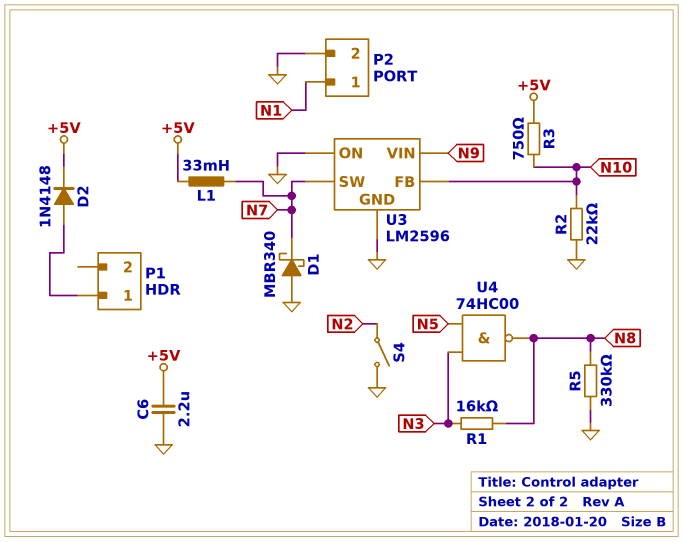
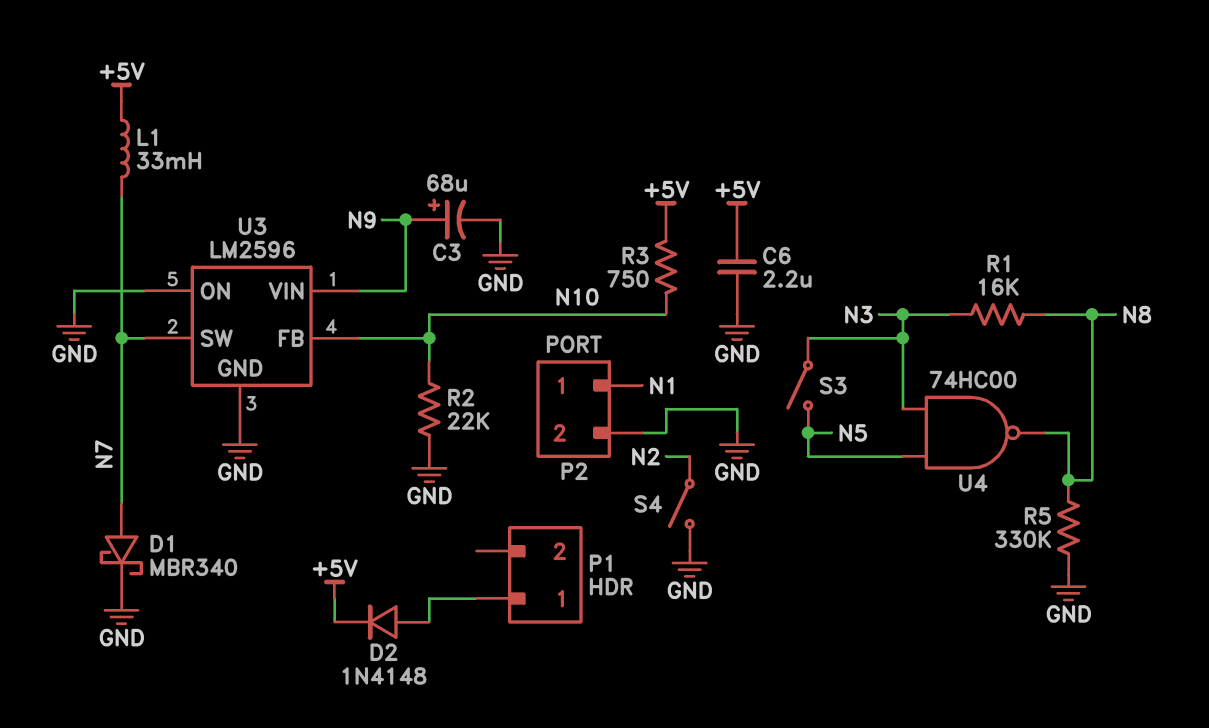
C3: none -> 68uF (plus N9, minus GND)
D1: schottky MBR340 (A GND, K N7) -> schottky MBR340 (A N7, K GND)
S3: none -> switch (N3, N5)

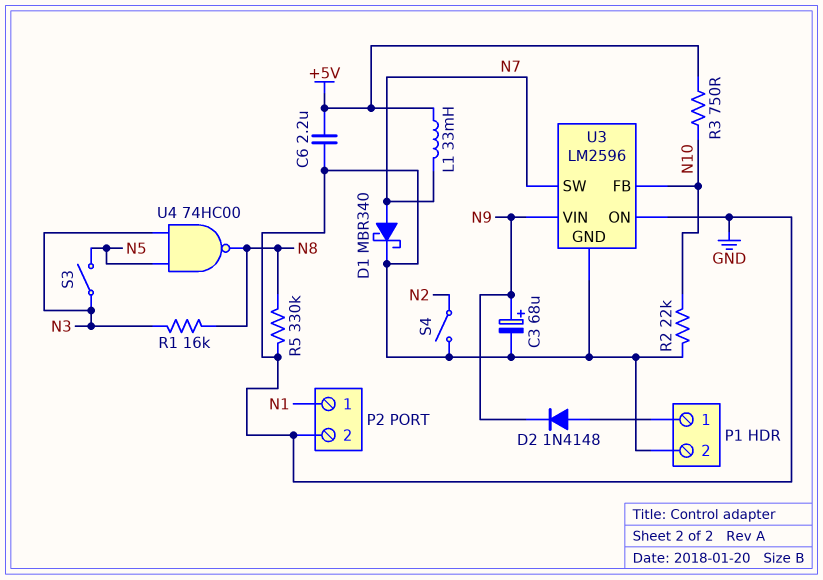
D2: diode 1N4148 (A P1/1, K +5V) -> diode 1N4148 (A P1/1, K N9)
P1 pin 2: none -> GND

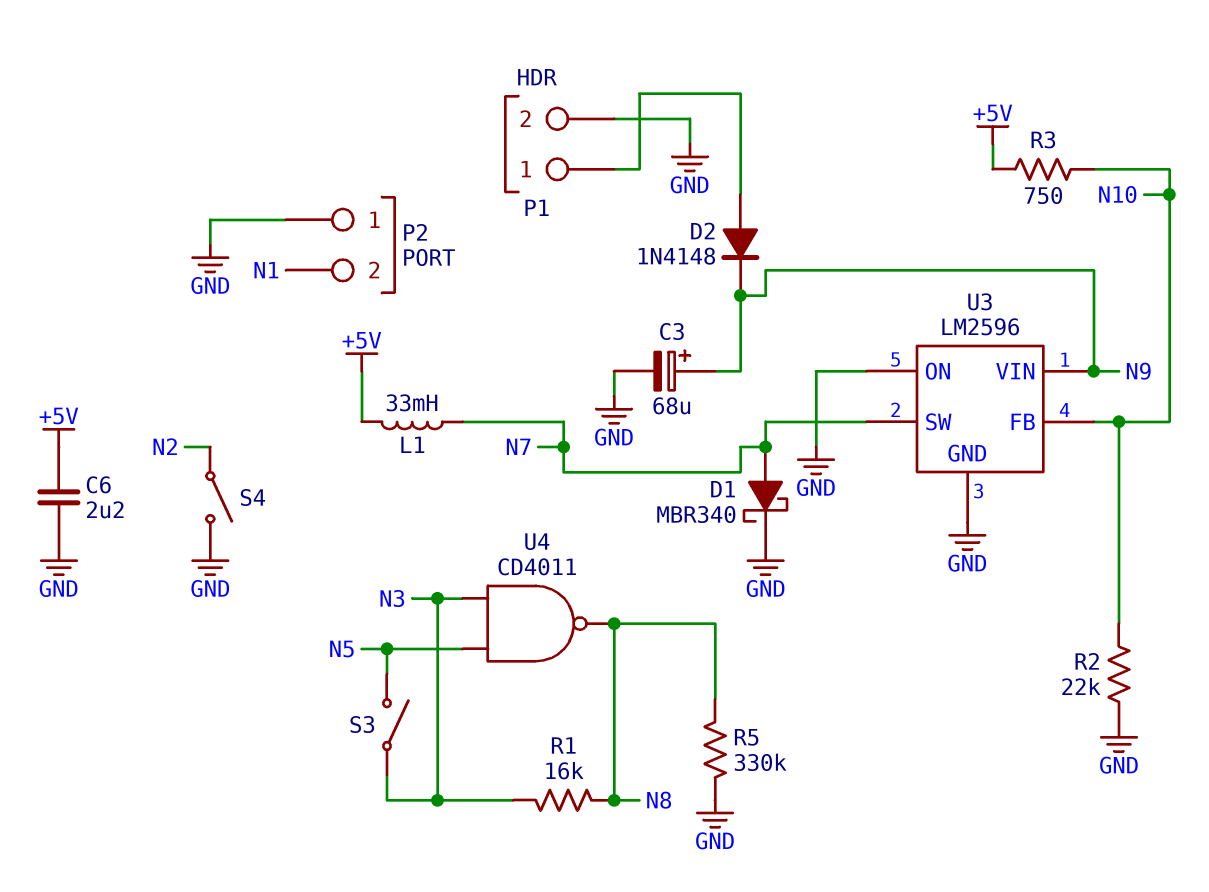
P2 pin 1: N1 -> GND
P2 pin 2: GND -> N1
U4: NAND 74HC00 (in N3, in N5, out N8) -> NAND CD4011 (in N3, in N5, out N8)

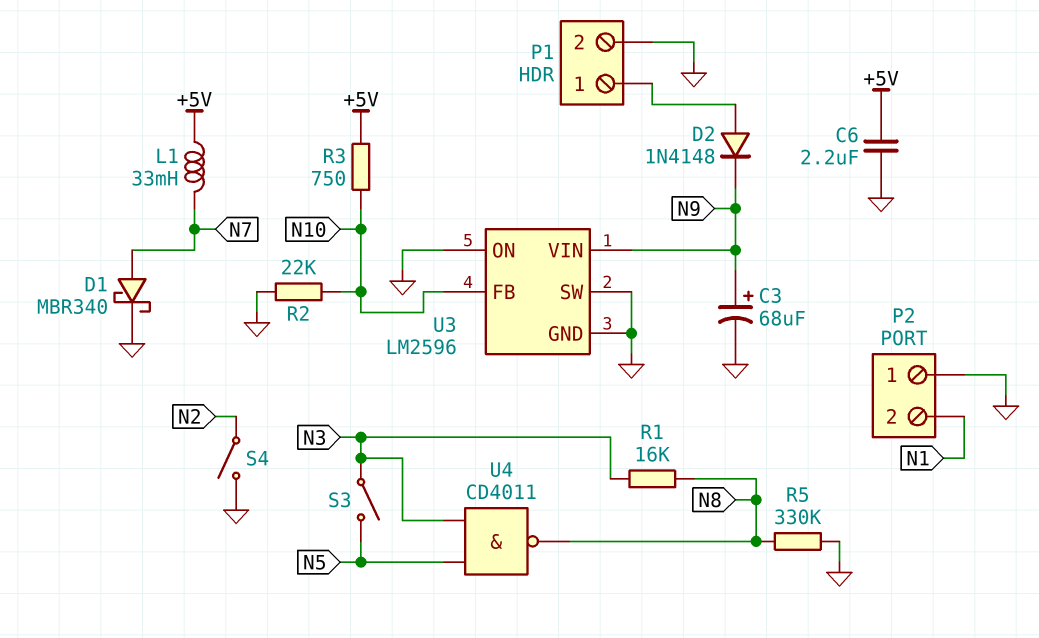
U3 pin SW: N7 -> GND

